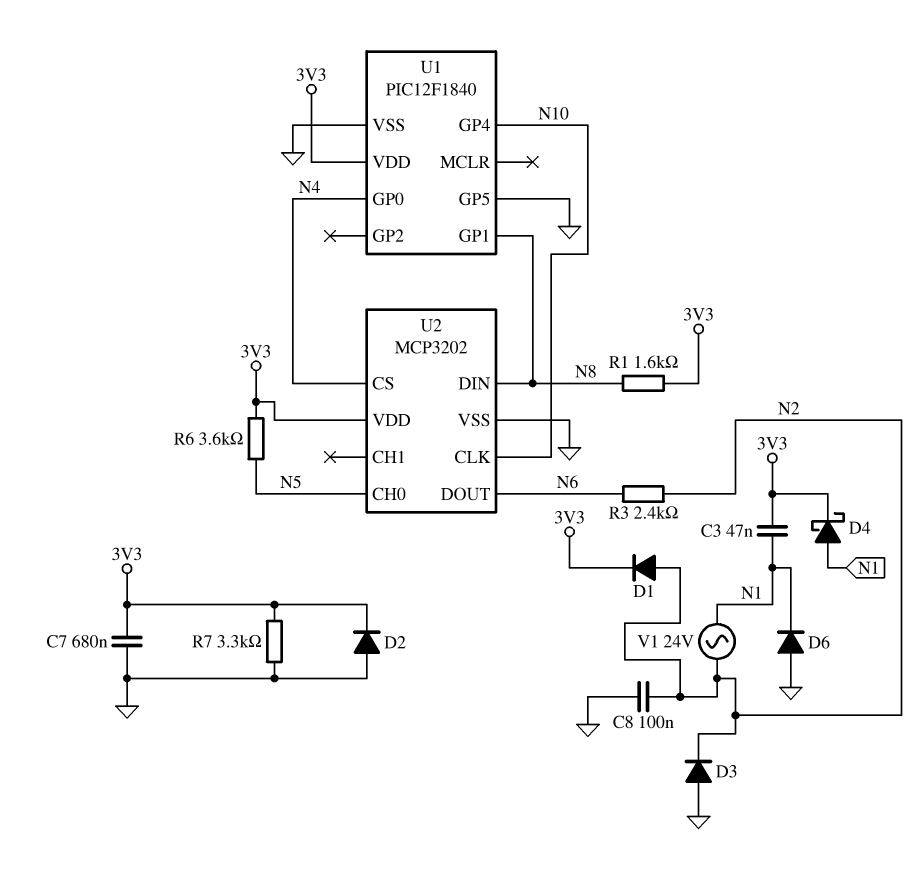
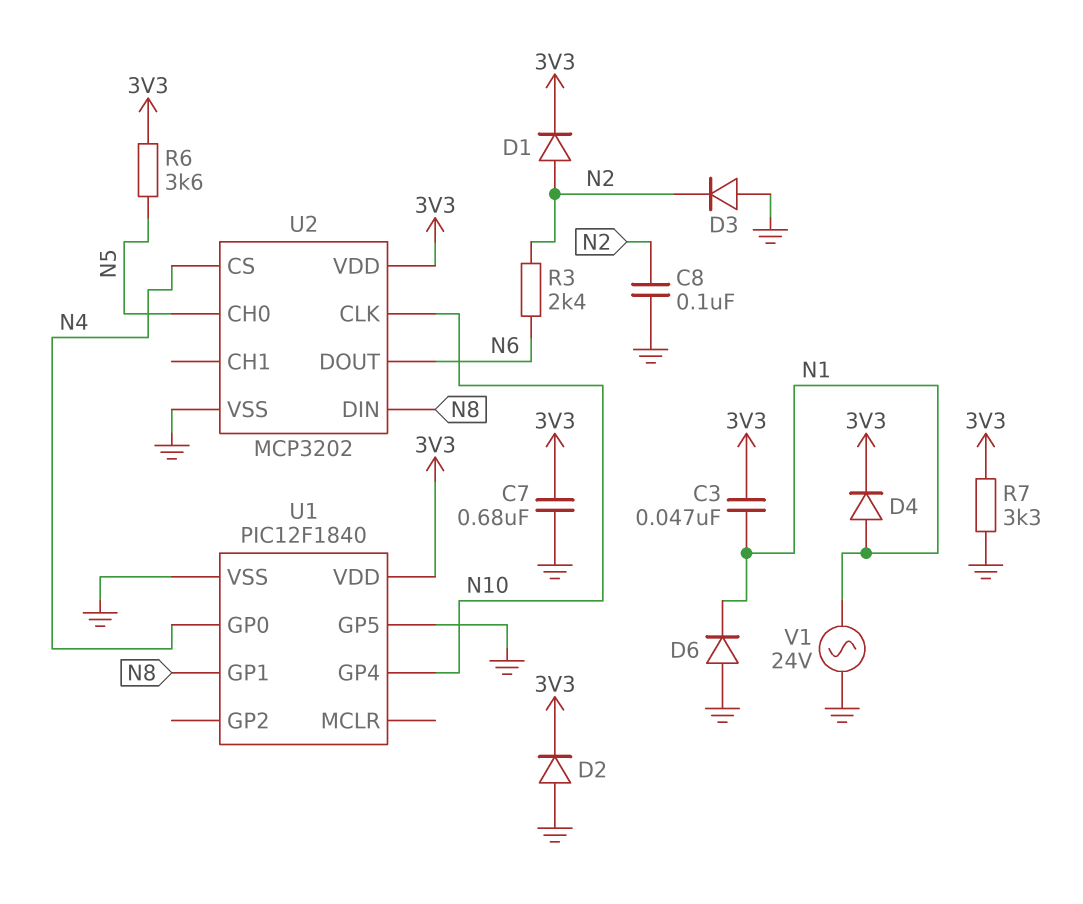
D4: schottky (A N1, K 3V3) -> diode (A N1, K 3V3)
R1: 1.6k (3V3, N8) -> none
V1: AC 24V (N1, N2) -> AC 24V (GND, N1)

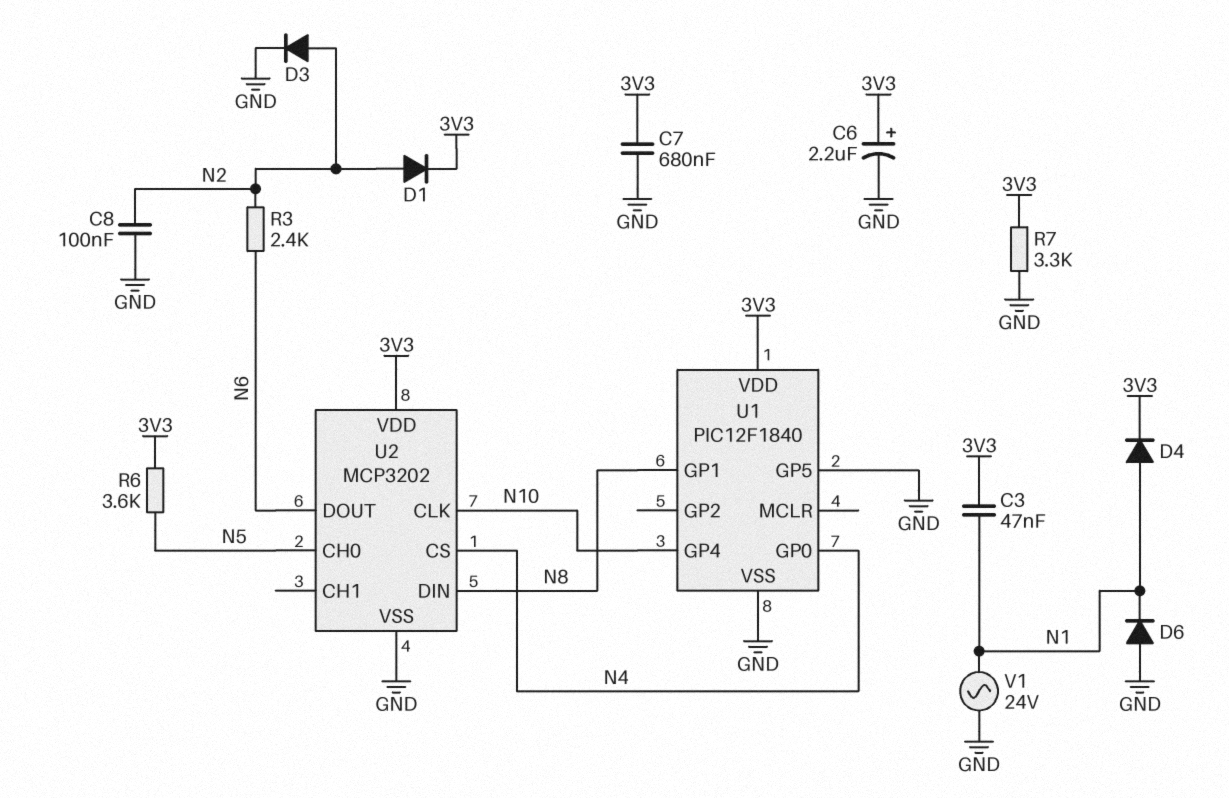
C6: none -> 2.2uF (plus 3V3, minus GND)
D2: diode (A GND, K 3V3) -> none
D3: diode (A GND, K N2) -> diode (A N2, K GND)

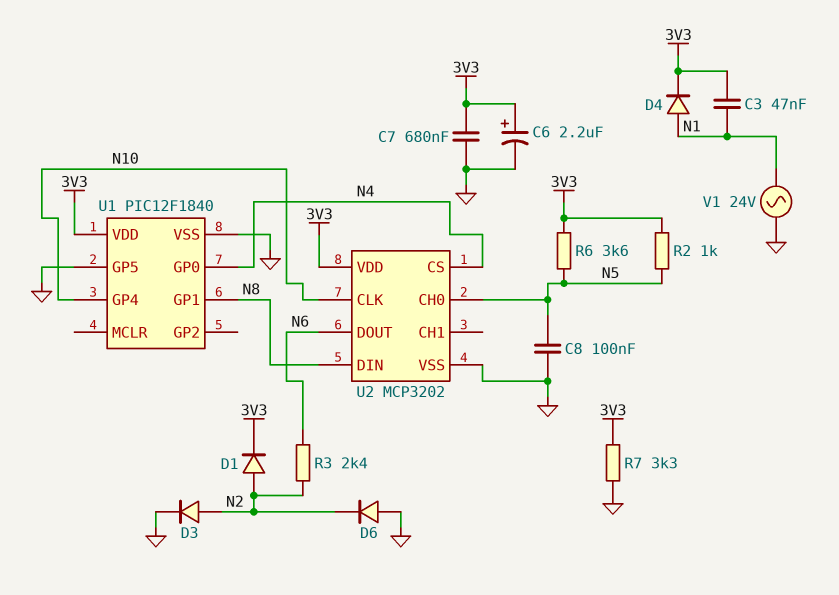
C8: 100nF (GND, N2) -> 100nF (GND, N5)
D6: diode (A GND, K N1) -> diode (A GND, K N2)
R2: none -> 1k (3V3, N5)

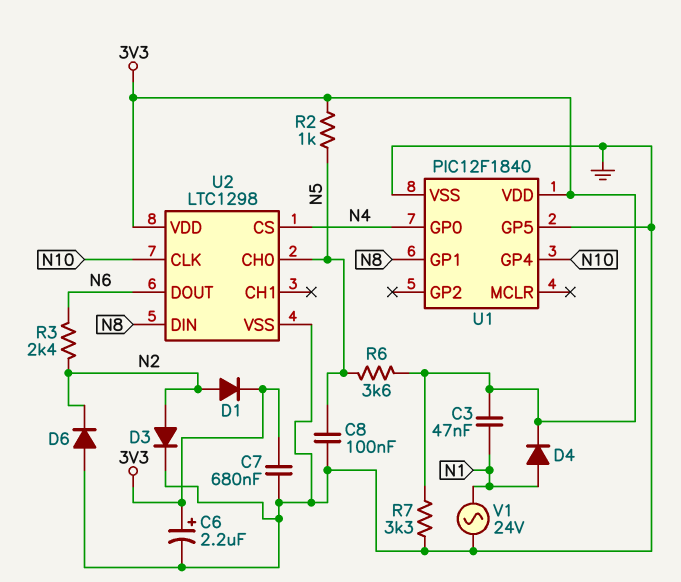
U2: MCP3202 -> LTC1298

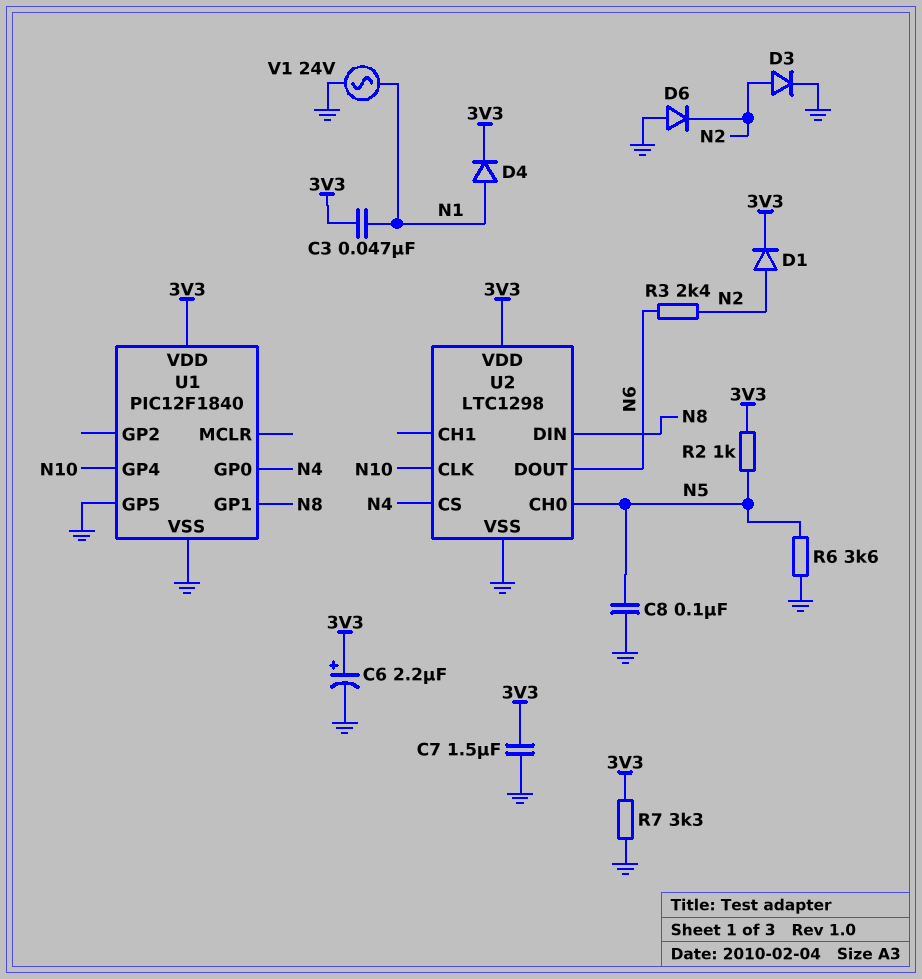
C7: 680nF (3V3, GND) -> 1.5uF (3V3, GND)
R6: 3.6k (3V3, N5) -> 3.6k (GND, N5)

